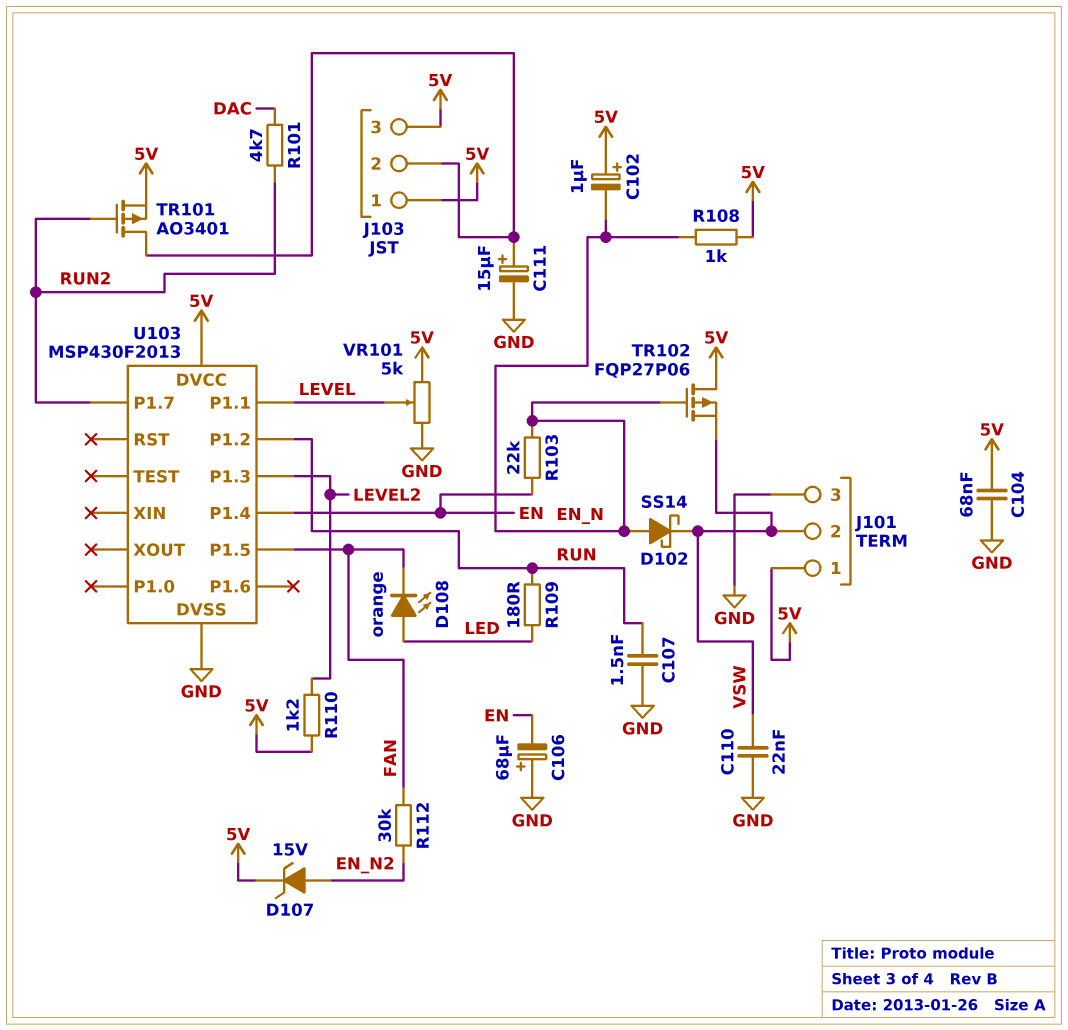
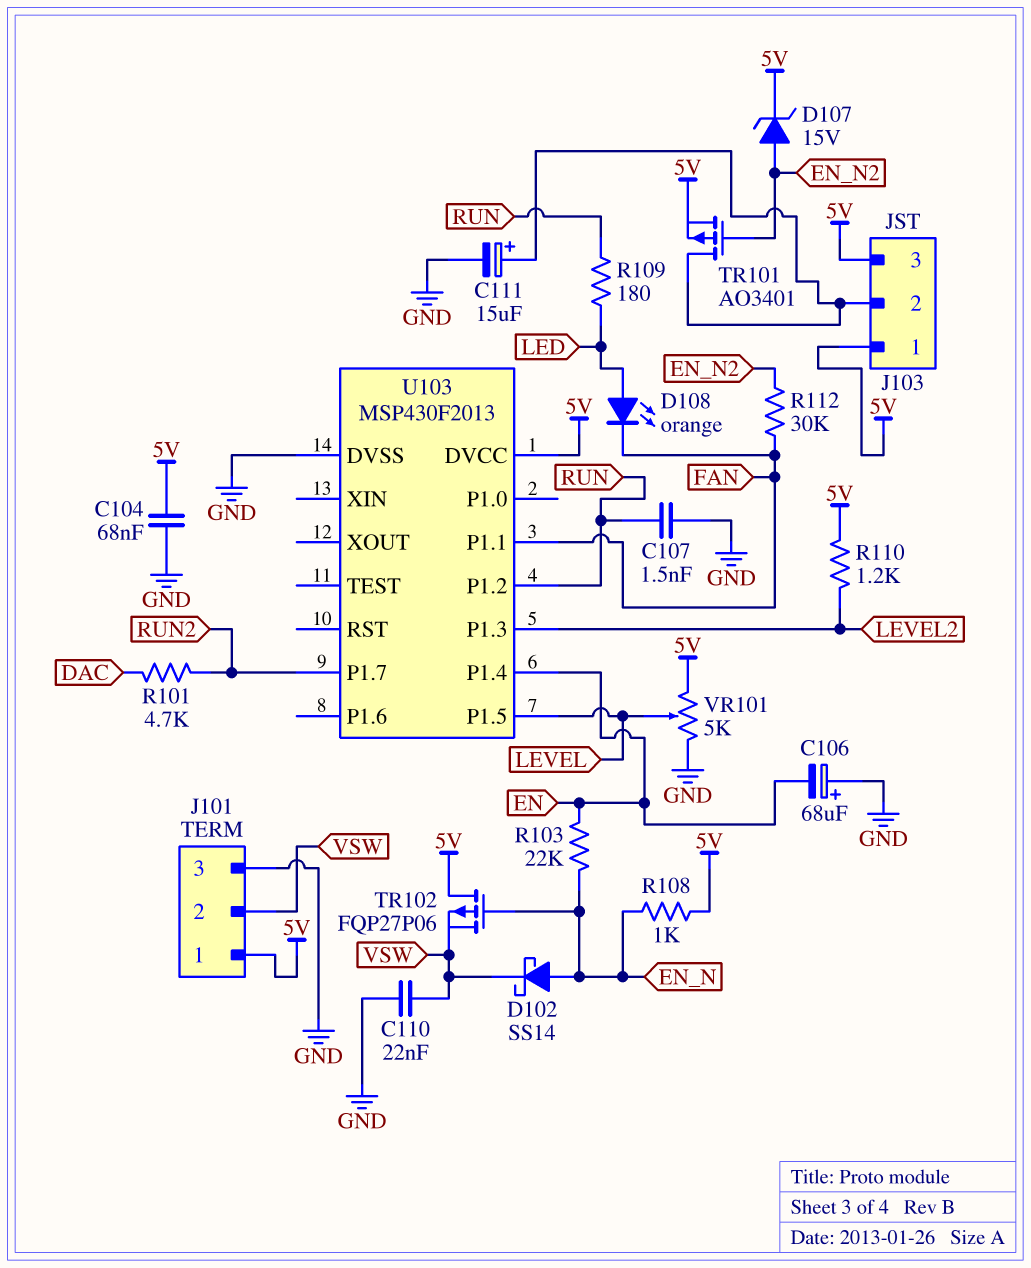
C102: 1uF (plus 5V, minus EN_N) -> none
TR101: PMOS AO3401 (G RUN2, D J103/2, S 5V) -> PMOS AO3401 (G EN_N2, D J103/2, S 5V)
U103 pin P1.1: LEVEL -> FAN
U103 pin P1.5: FAN -> LEVEL

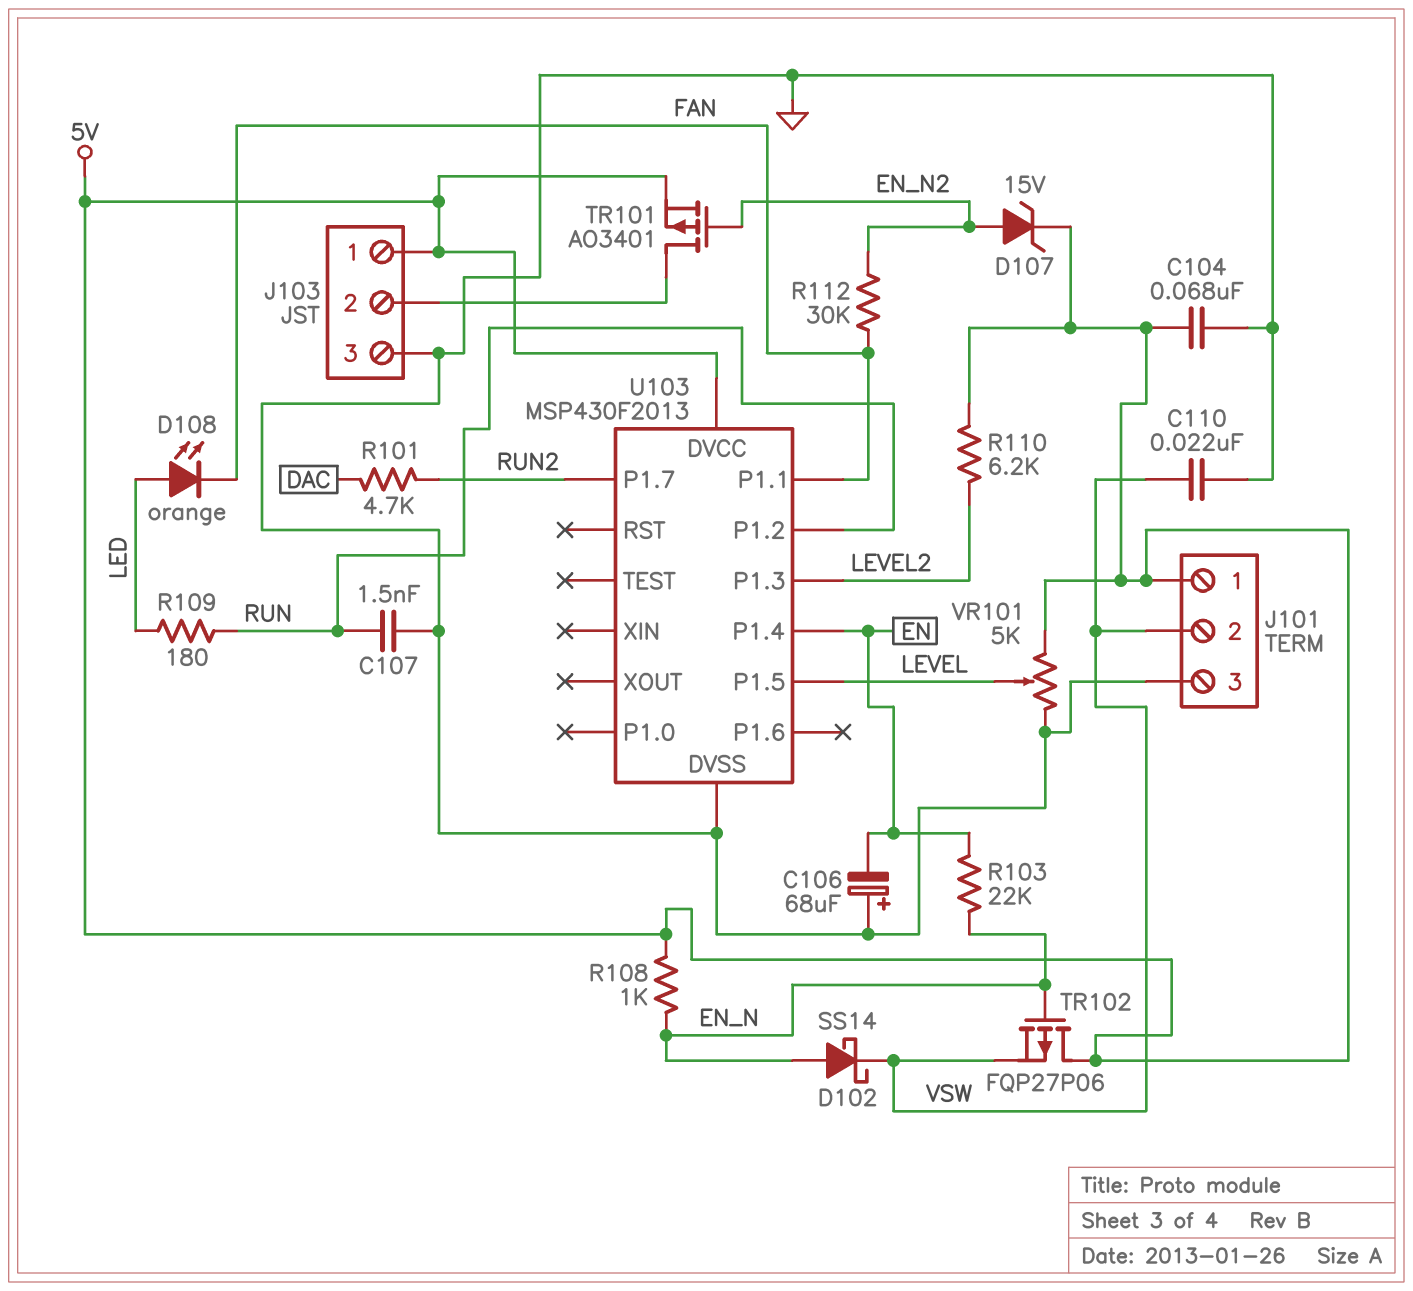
C111: 15uF (plus J103/2, minus GND) -> none
J103 pin 3: 5V -> GND
R110: 1.2k (5V, LEVEL2) -> 6.2k (5V, LEVEL2)

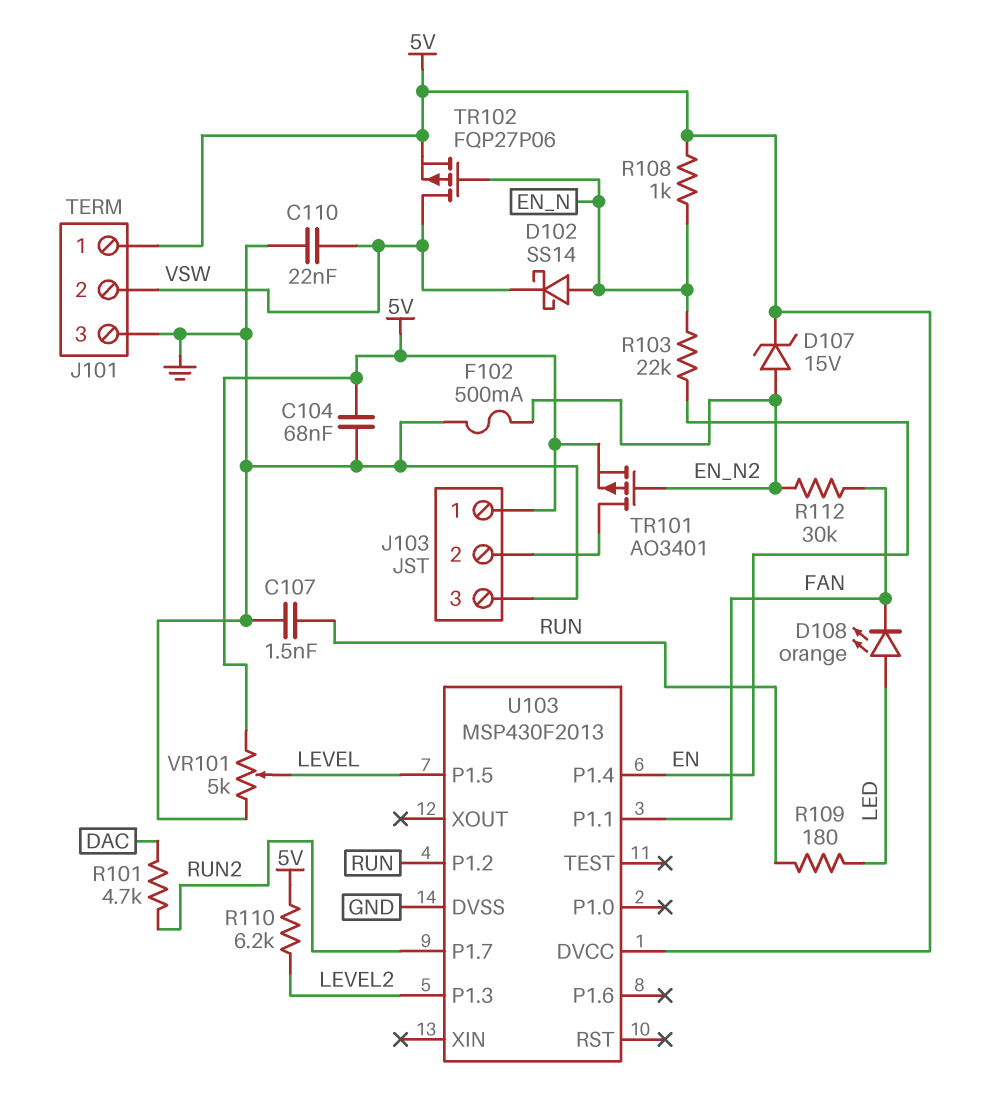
C106: 68uF (plus GND, minus EN) -> none
F102: none -> 500mA (EN_N2, GND)
TR102: PMOS FQP27P06 (G EN_N, D 5V, S VSW) -> PMOS FQP27P06 (G EN_N, D VSW, S 5V)

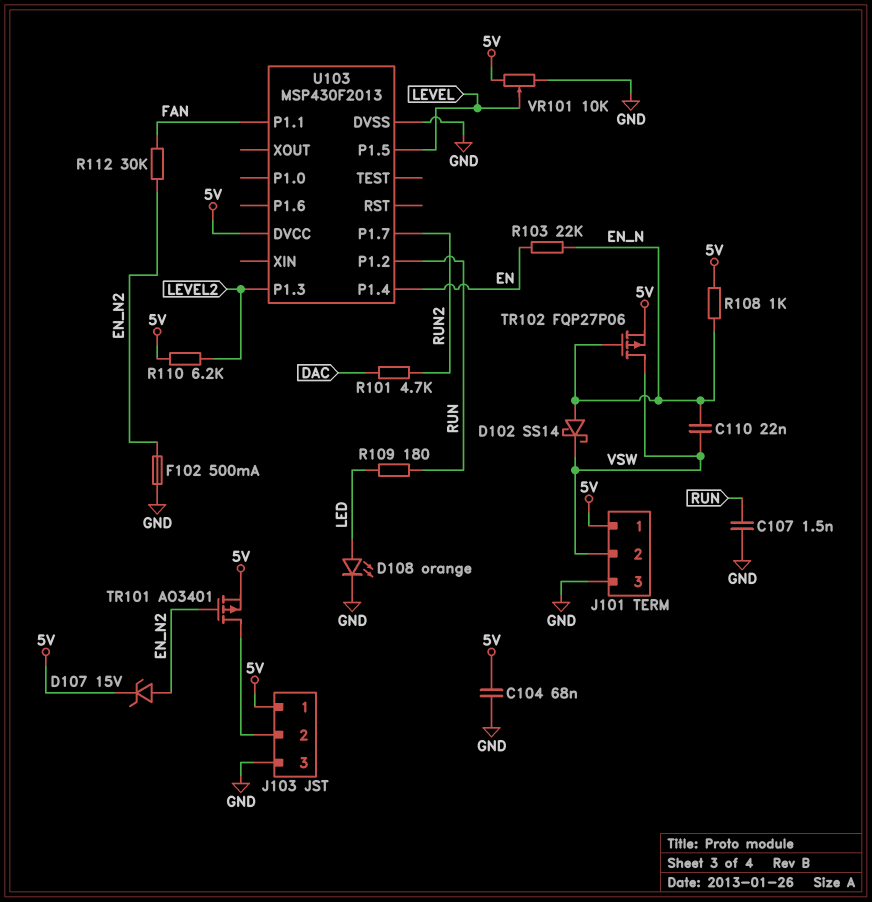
C110: 22nF (GND, VSW) -> 22nF (EN_N, VSW)
D108: LED orange (A LED, K FAN) -> LED orange (A LED, K GND)
VR101: 5k (5V, GND, wiper LEVEL) -> 10k (5V, GND, wiper LEVEL)

